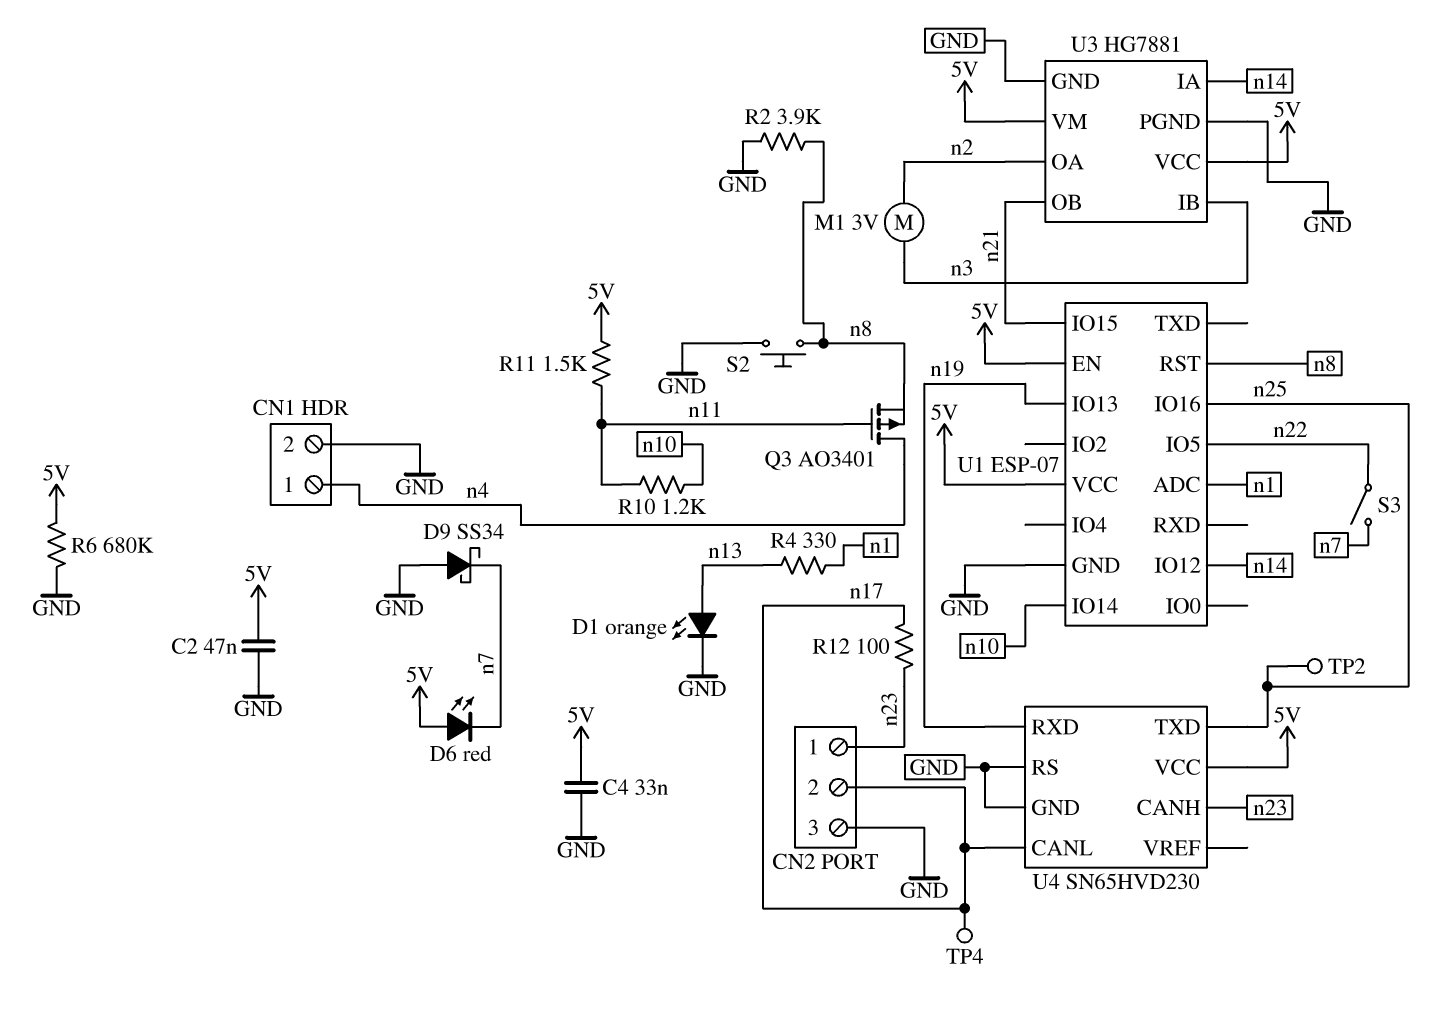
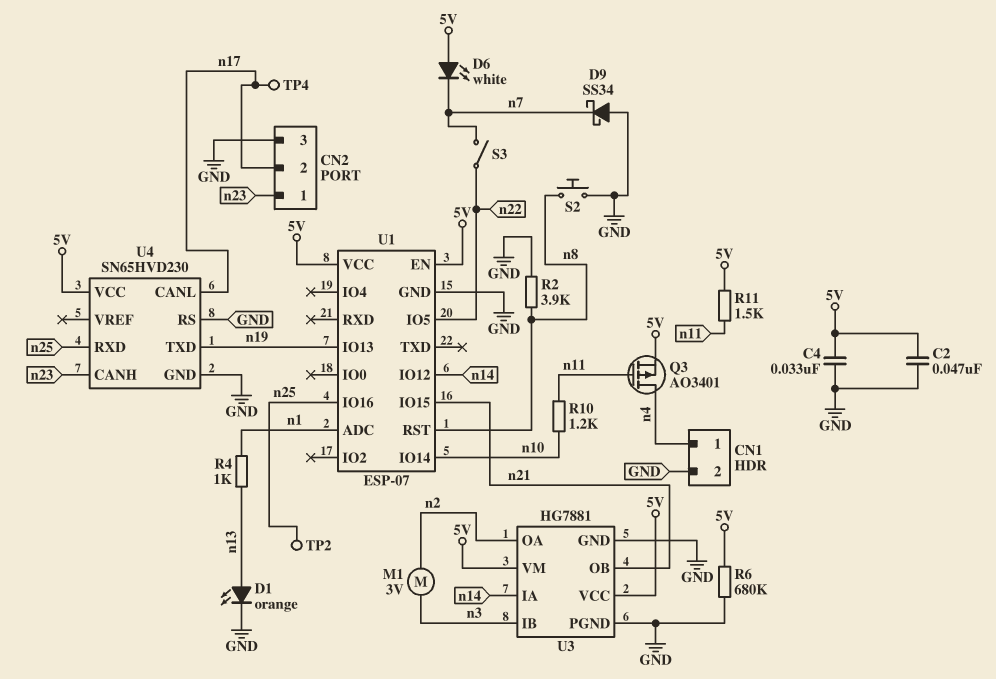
D6: LED red (A 5V, K n7) -> LED white (A 5V, K n7)
Q3: PMOS AO3401 (G n11, D n4, S n8) -> PMOS AO3401 (G n11, D n4, S 5V)
R4: 330 (n1, n13) -> 1k (n1, n13)
R12: 100 (n17, n23) -> none
U4 pin RXD: n19 -> n25
U4 pin TXD: n25 -> n19

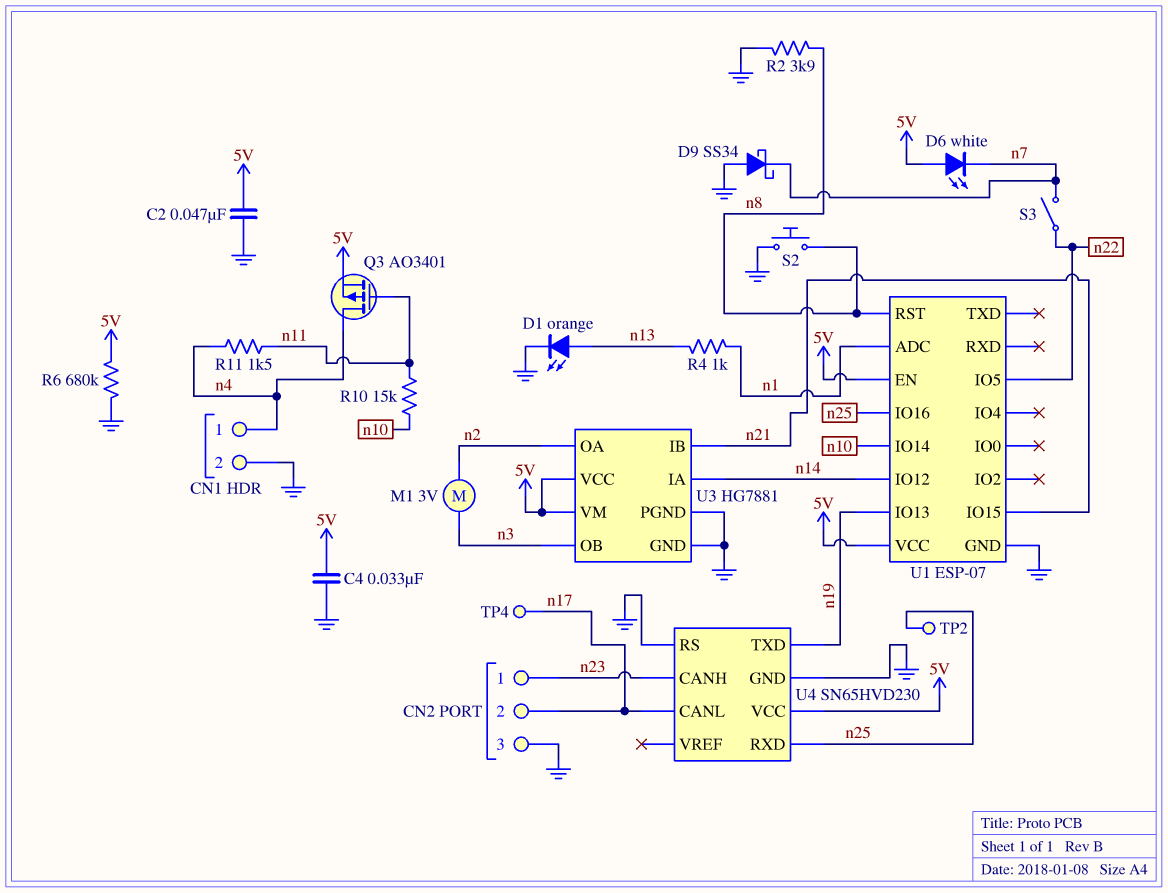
R10: 1.2k (n10, n11) -> 15k (n10, n11)
R11: 1.5k (5V, n11) -> 1.5k (n4, n11)
U3 pin IB: n3 -> n21
U3 pin OB: n21 -> n3

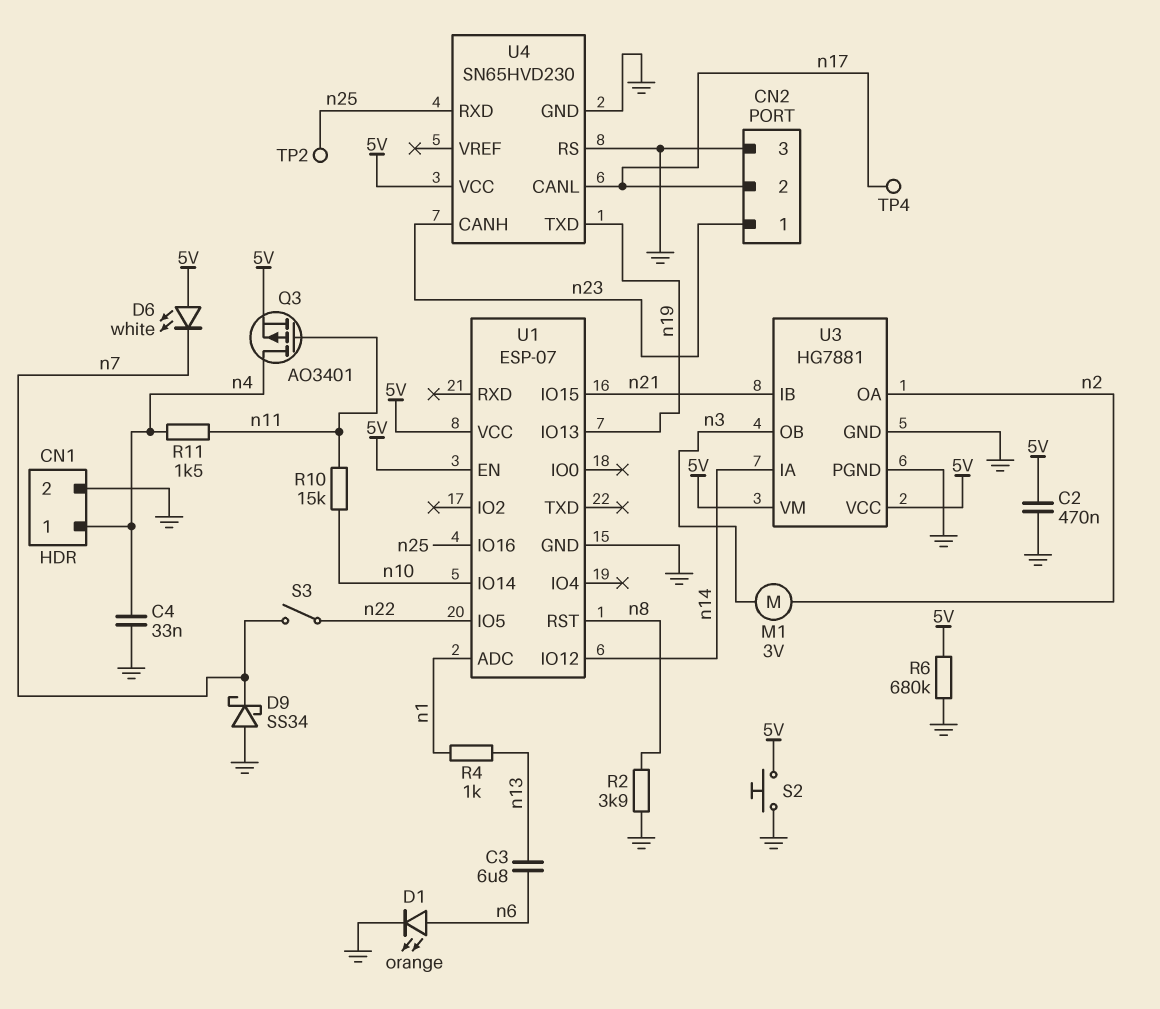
C2: 47nF (5V, GND) -> 470nF (5V, GND)
C3: none -> 6.8uF (n6, n13)
C4: 33nF (5V, GND) -> 33nF (GND, n4)
D1: LED orange (A n13, K GND) -> LED orange (A n6, K GND)
S2: button (GND, n8) -> button (5V, GND)

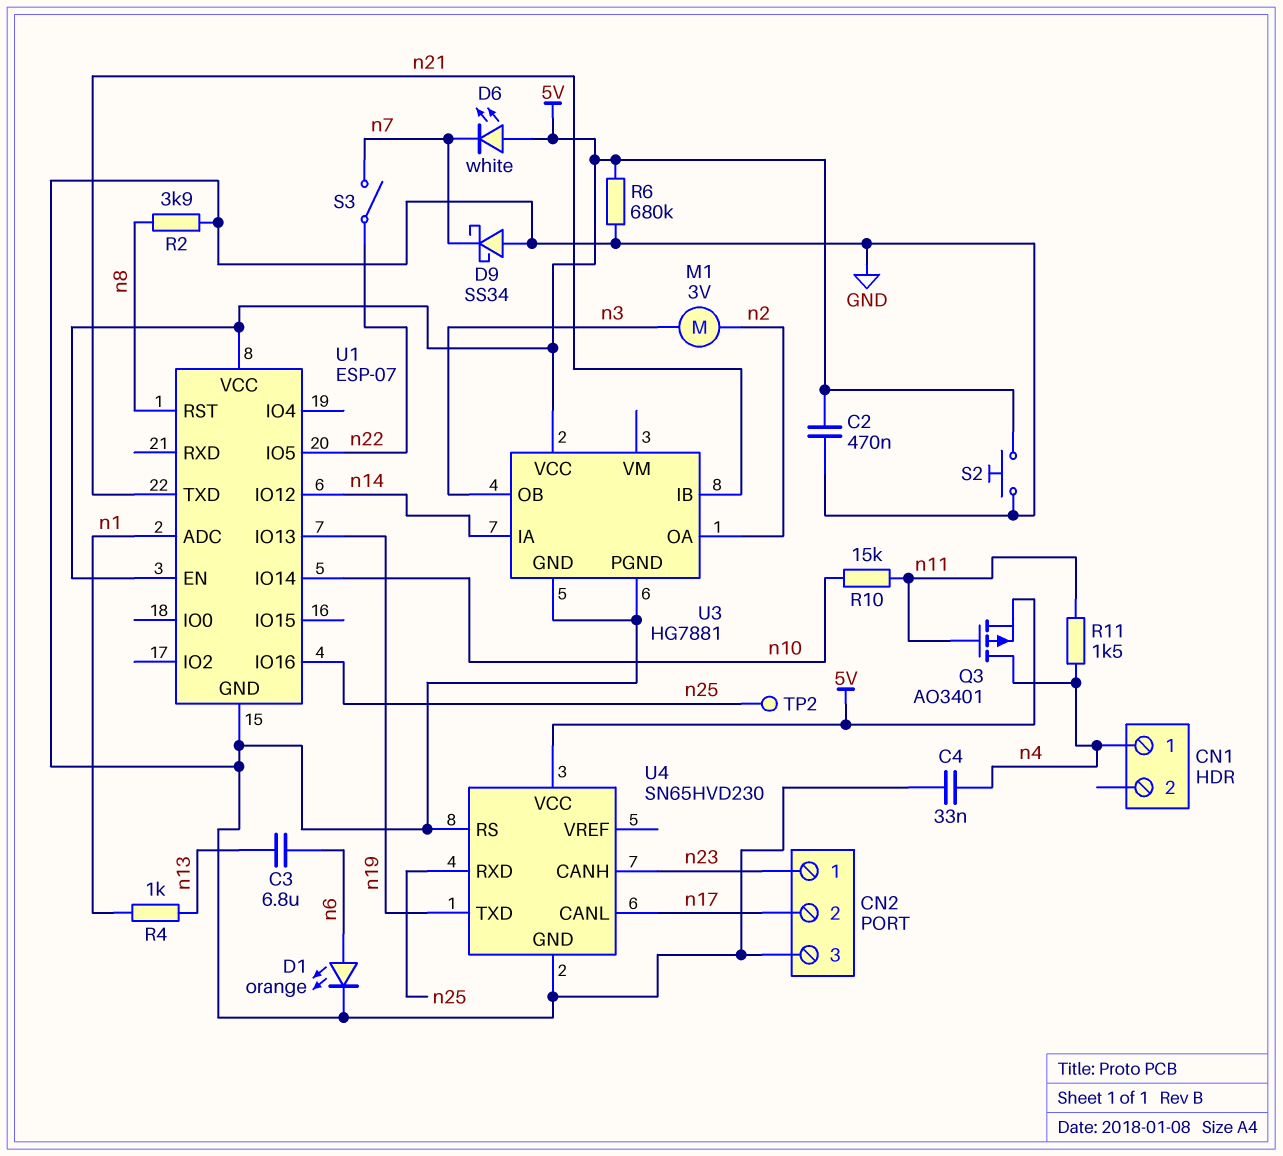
CN1 pin 2: GND -> none
TP4: test point (n17) -> none
U1 pin IO15: n21 -> none
U1 pin TXD: none -> n21
U3 pin VM: 5V -> none

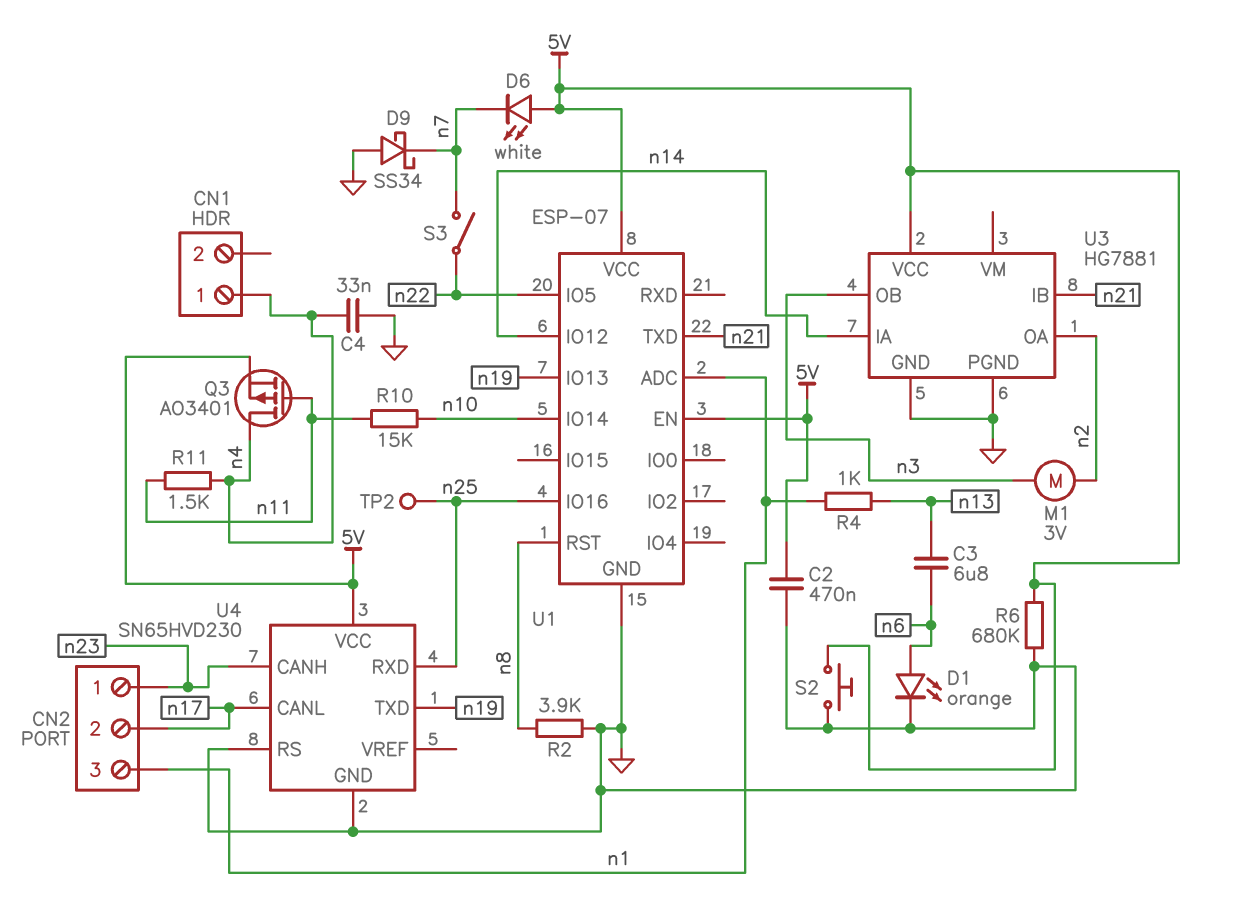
CN2 pin 3: GND -> n1

